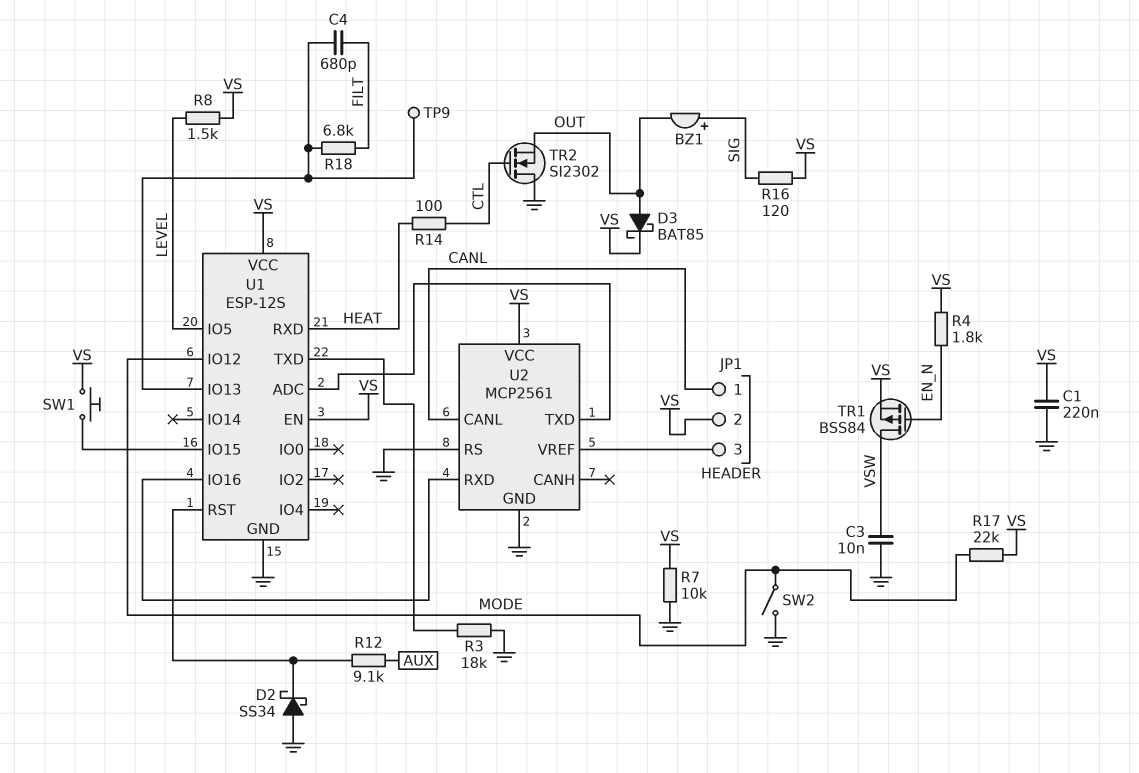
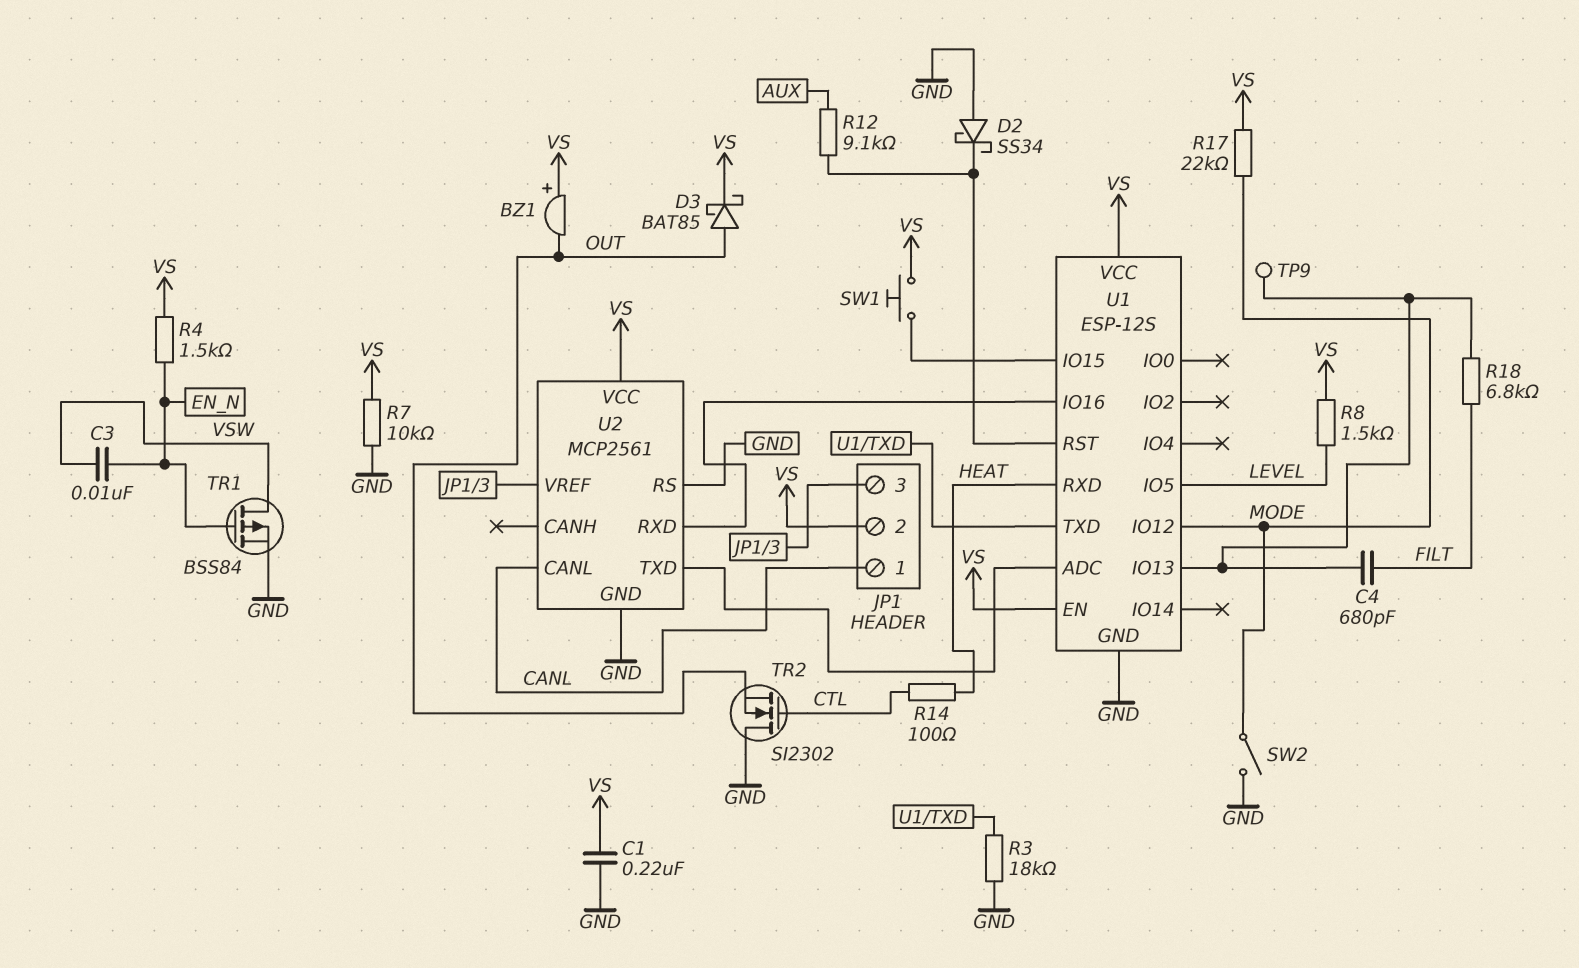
BZ1: buzzer (plus SIG, minus OUT) -> buzzer (plus VS, minus OUT)
C3: 10nF (GND, VSW) -> 10nF (EN_N, VSW)
R4: 1.8k (EN_N, VS) -> 1.5k (EN_N, VS)
R16: 120 (SIG, VS) -> none
TR1: PMOS BSS84 (G EN_N, D VSW, S VS) -> PMOS BSS84 (G EN_N, D VSW, S GND)

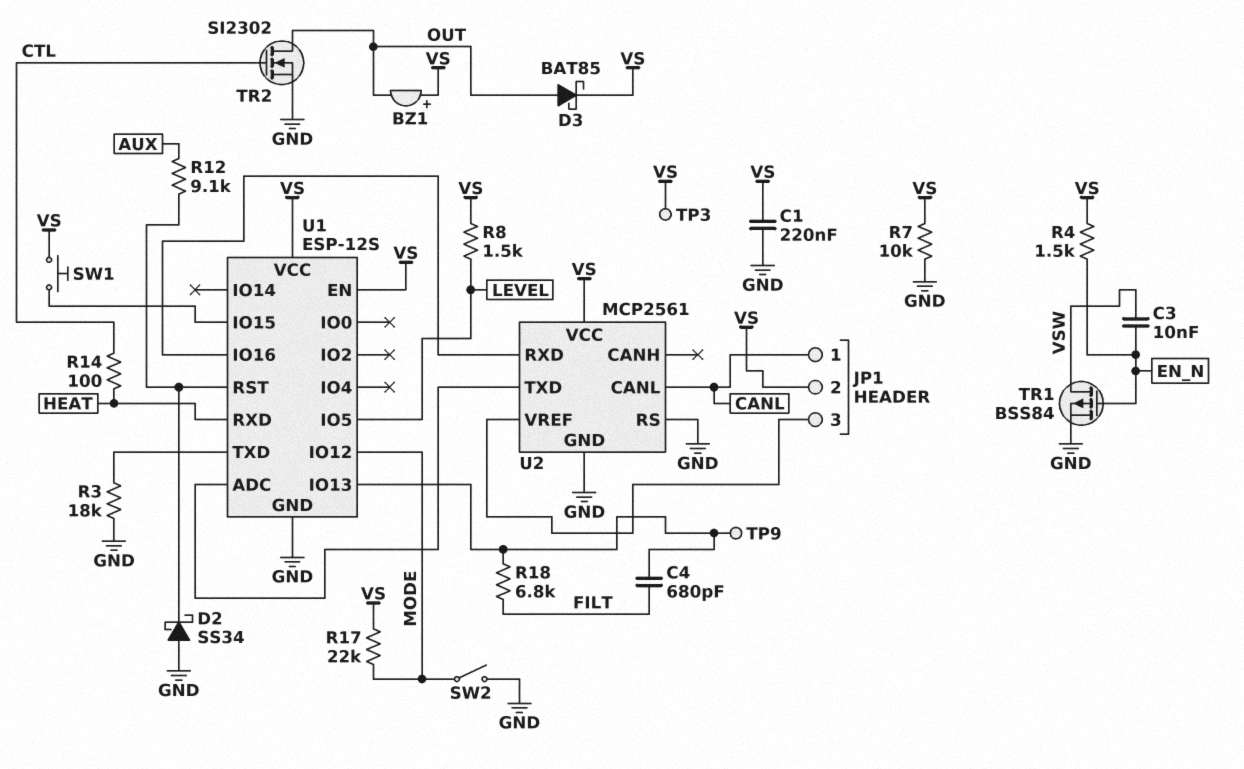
TP3: none -> test point (VS)
TR2: NMOS SI2302 (G CTL, D GND, S OUT) -> NMOS SI2302 (G CTL, D OUT, S GND)

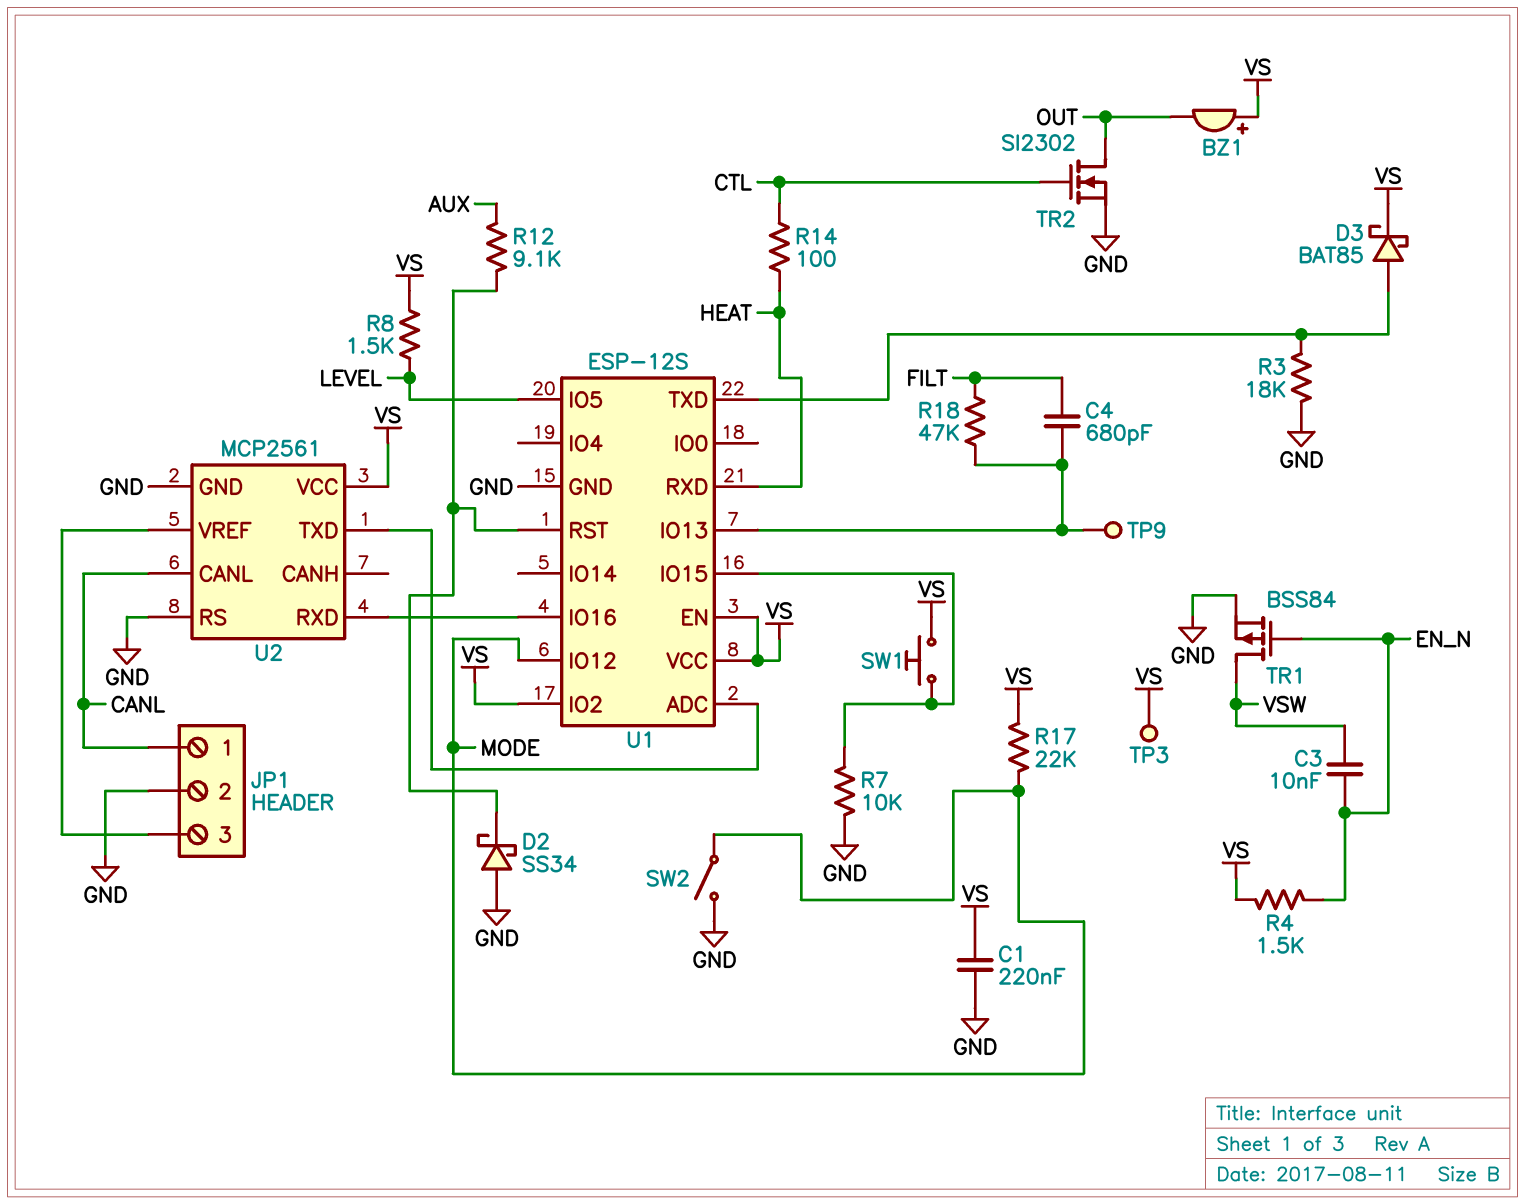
D3: schottky BAT85 (A OUT, K VS) -> schottky BAT85 (A U1/TXD, K VS)
JP1 pin 2: VS -> GND
R7: 10k (GND, VS) -> 10k (GND, U1/IO15)
R18: 6.8k (FILT, U1/IO13) -> 47k (FILT, U1/IO13)
U1 pin IO2: none -> VS

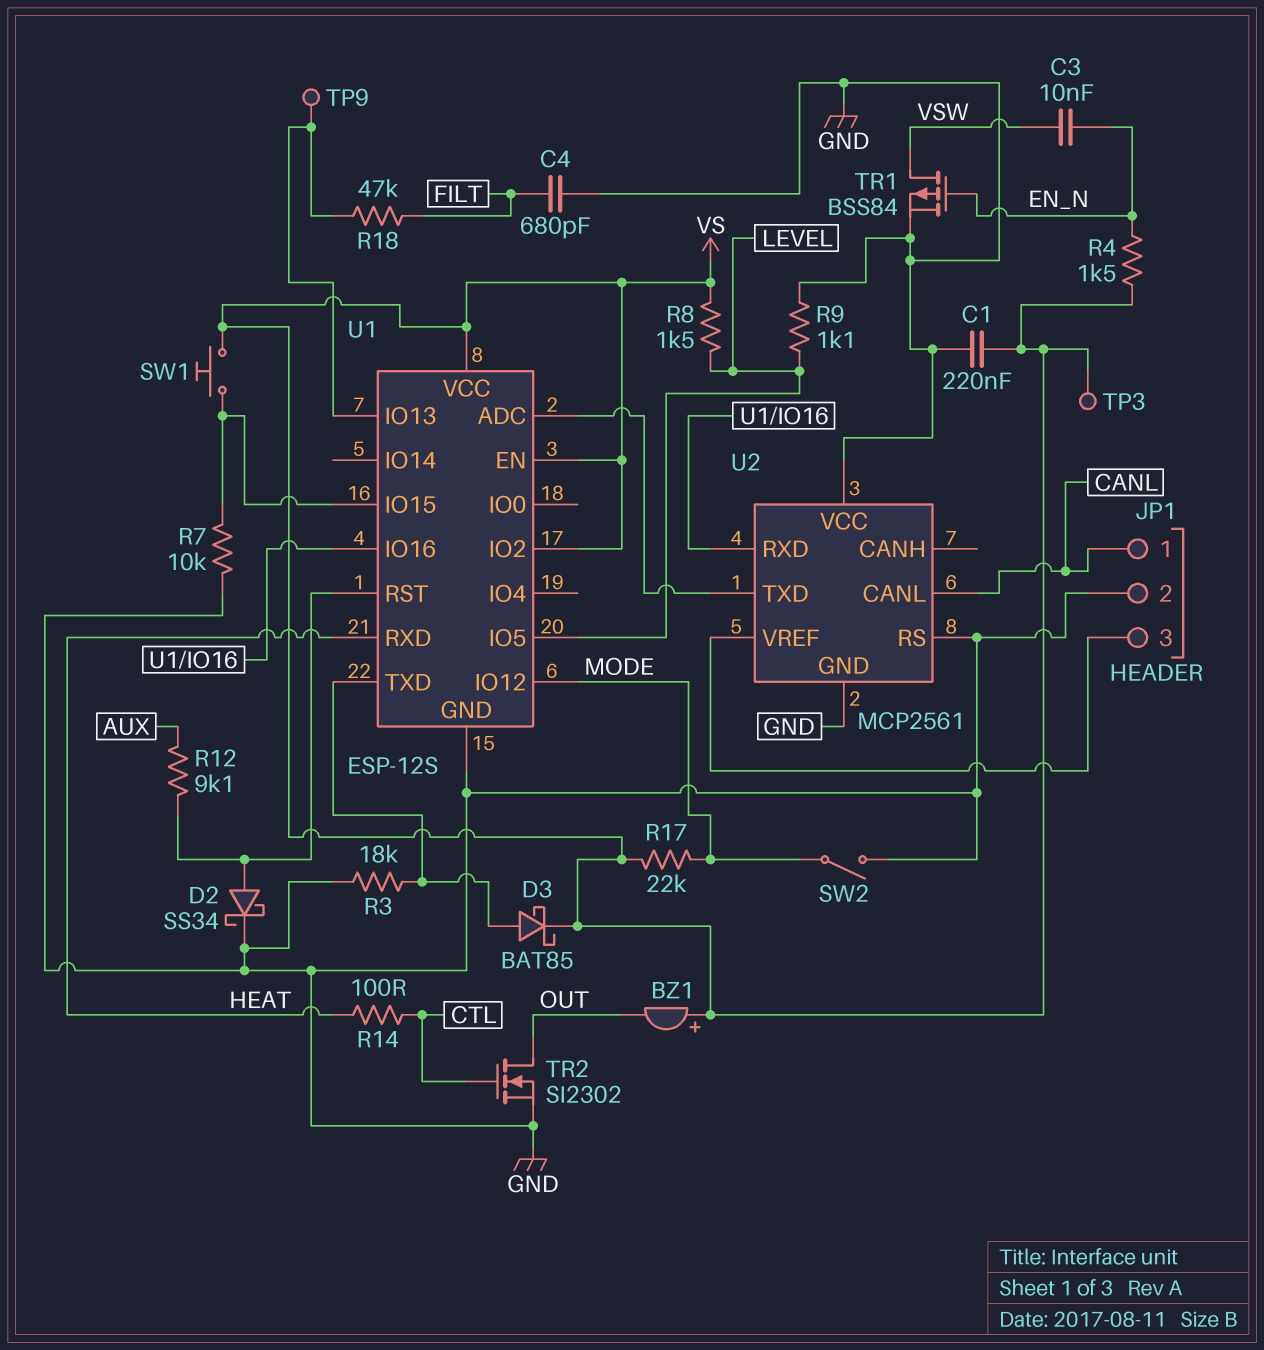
C4: 680pF (FILT, U1/IO13) -> 680pF (FILT, GND)
D2: schottky SS34 (A GND, K U1/RST) -> schottky SS34 (A U1/RST, K GND)
R9: none -> 1.1k (GND, LEVEL)
U2 pin VCC: VS -> GND

